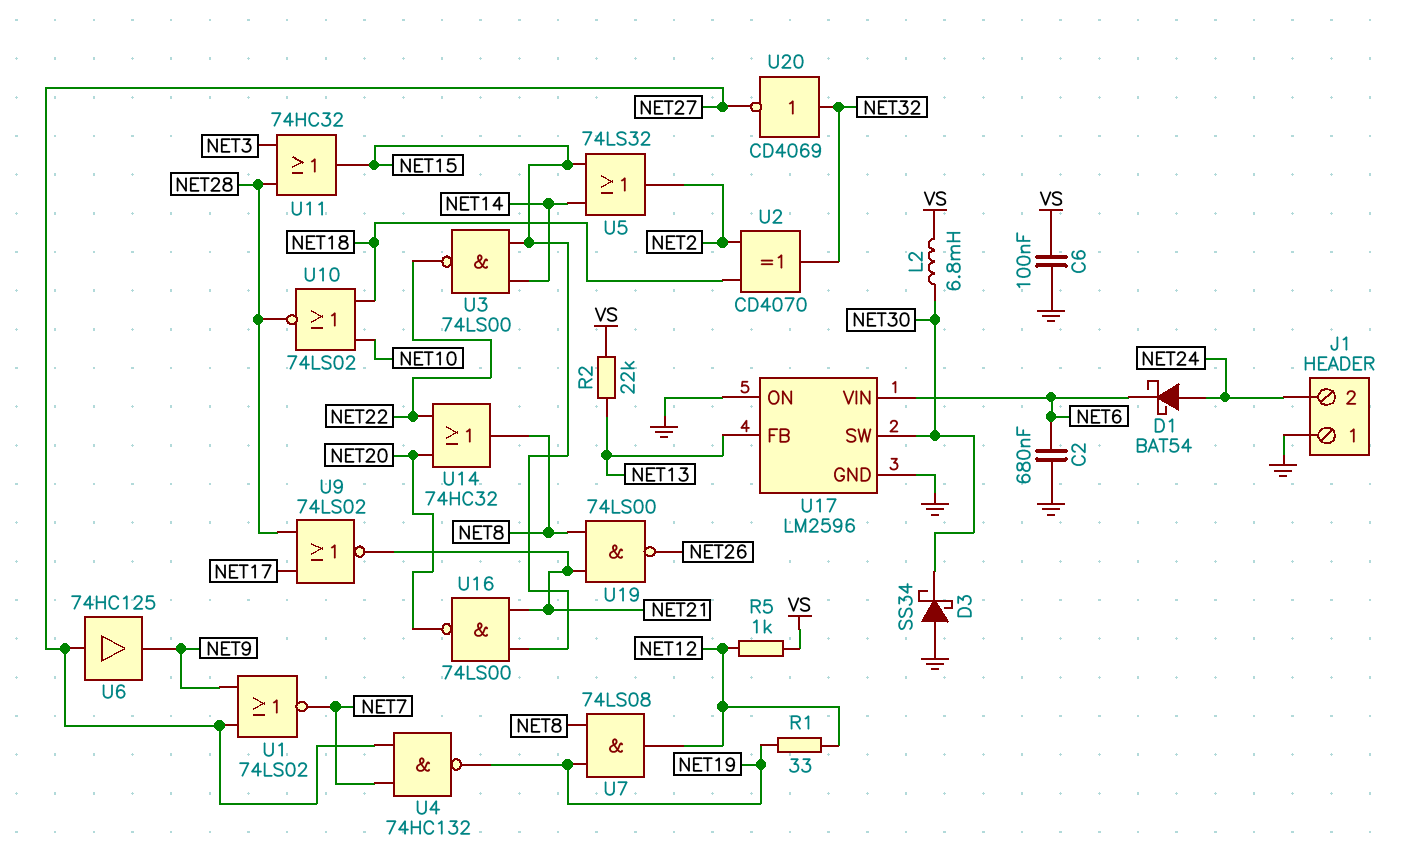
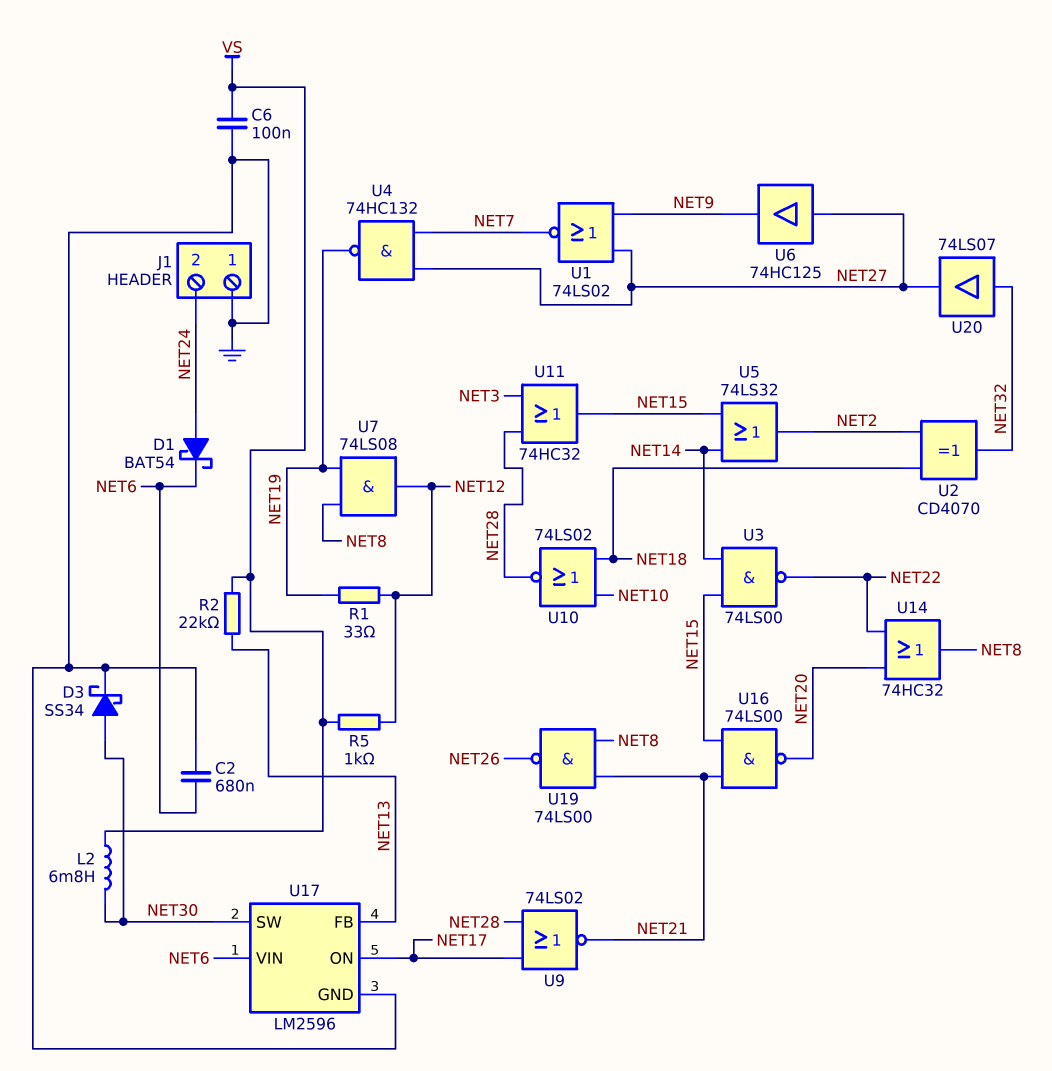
D3: schottky SS34 (A GND, K NET30) -> schottky SS34 (A NET30, K GND)
U17 pin ON: GND -> NET17
U20: NOT CD4069 (in NET32, out NET27) -> buffer 74LS07 (in NET32, out NET27)

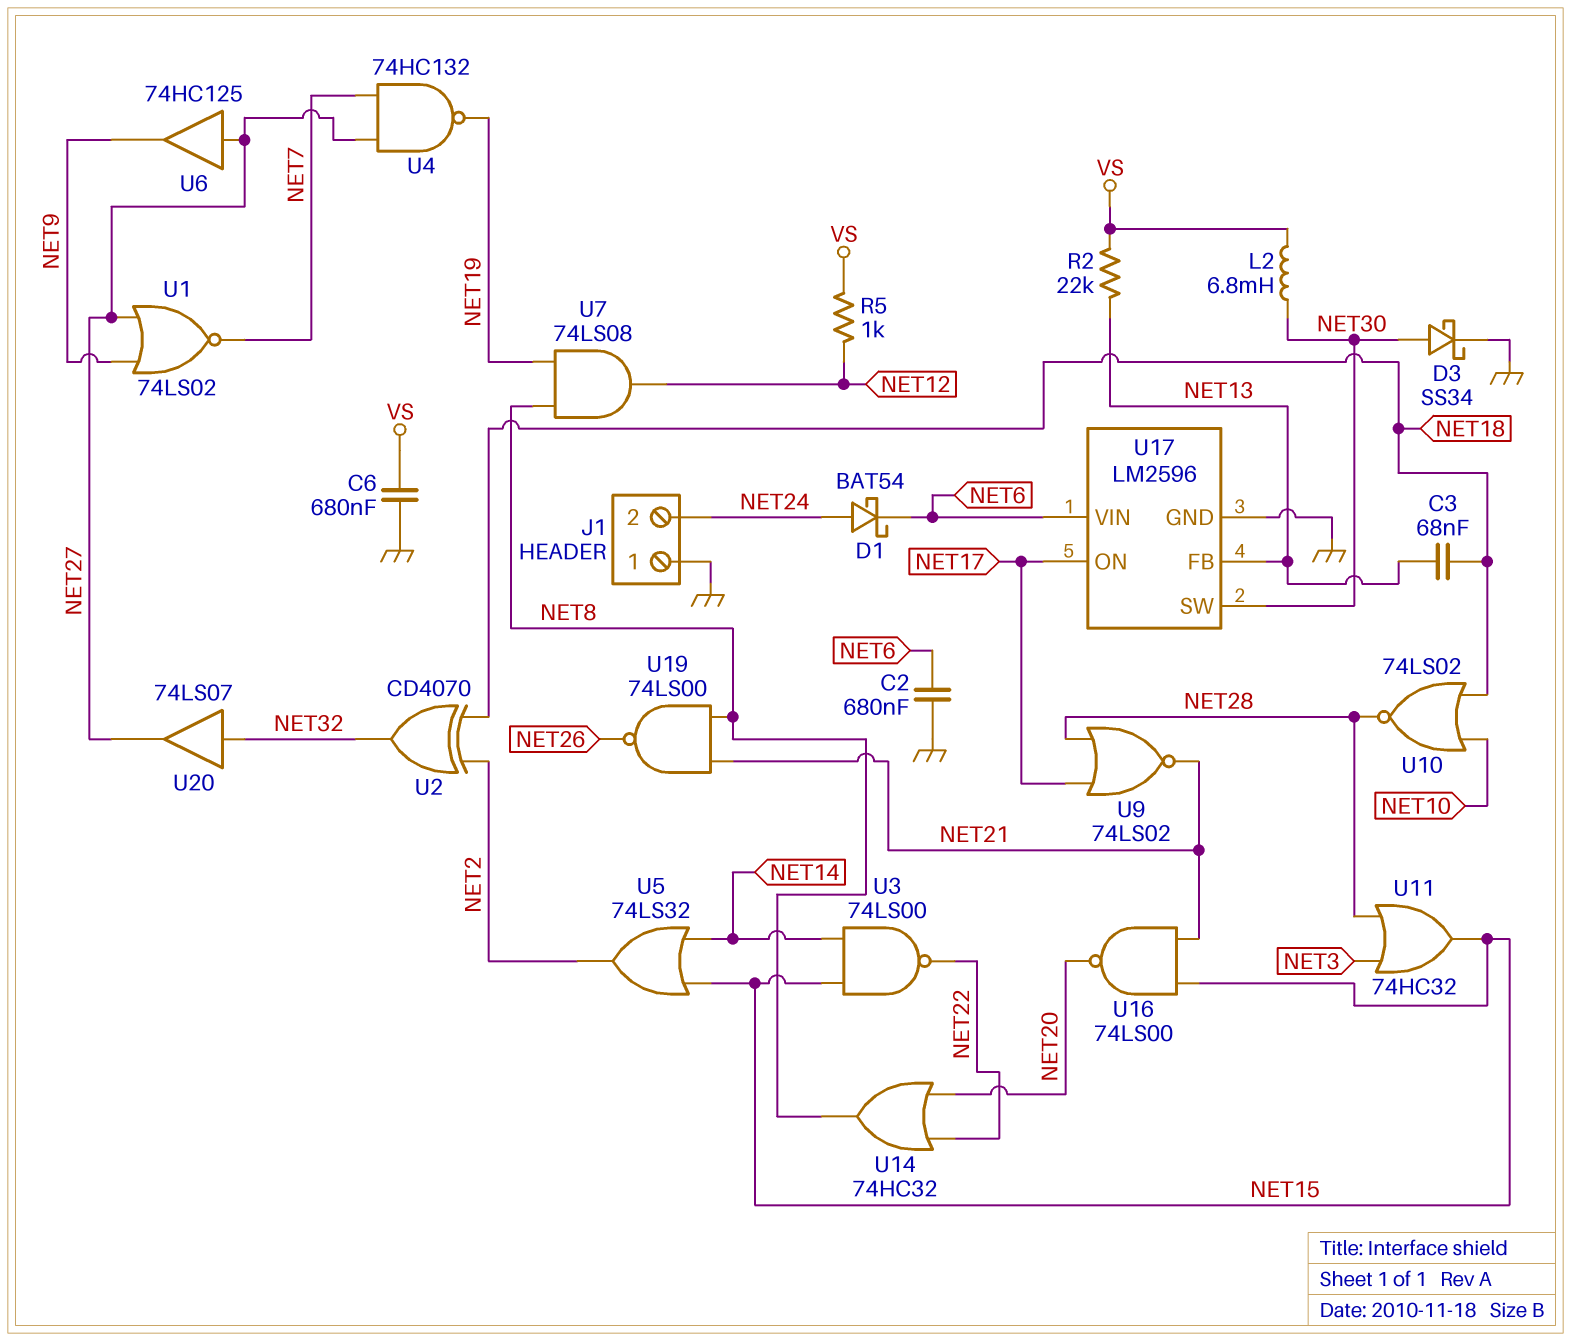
C3: none -> 68nF (NET13, NET18)
C6: 100nF (GND, VS) -> 680nF (GND, VS)
R1: 33 (NET12, NET19) -> none

